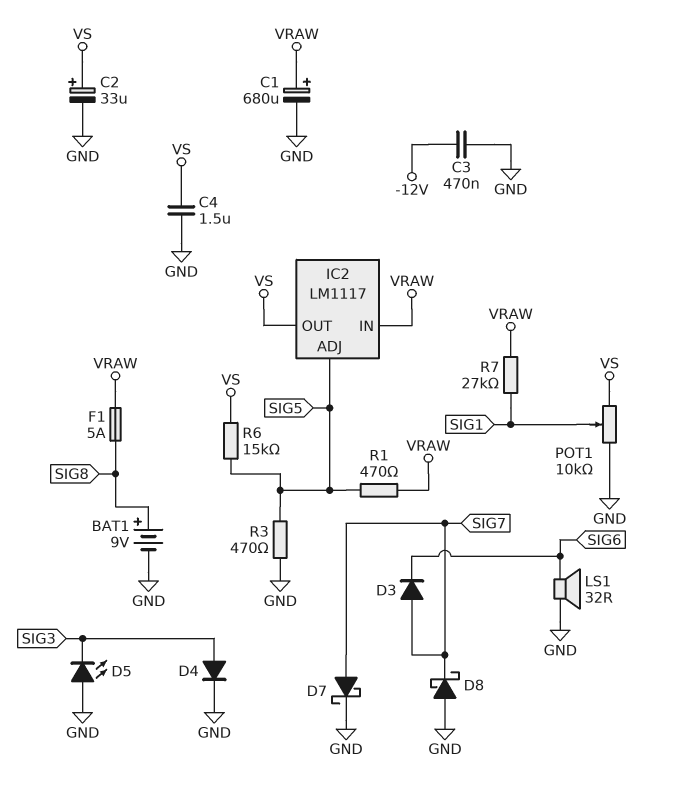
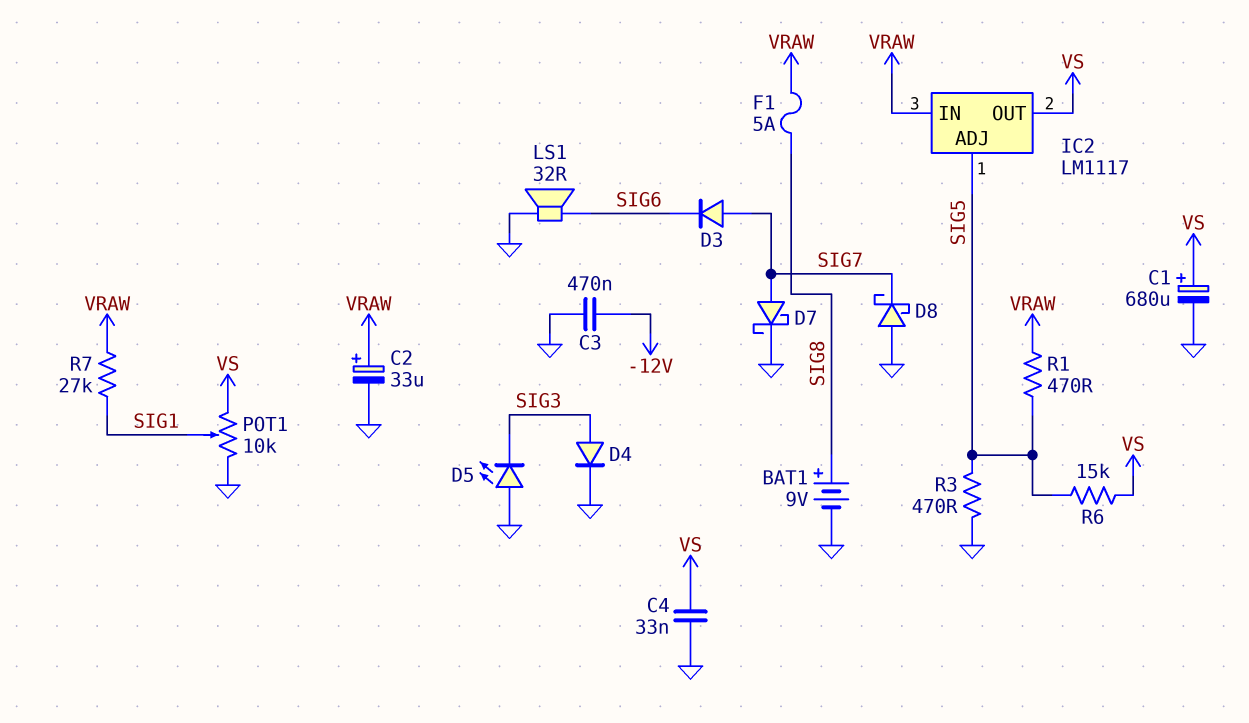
C1: 680uF (plus VRAW, minus GND) -> 680uF (plus VS, minus GND)
C2: 33uF (plus VS, minus GND) -> 33uF (plus VRAW, minus GND)
C4: 1.5uF (GND, VS) -> 33nF (GND, VS)

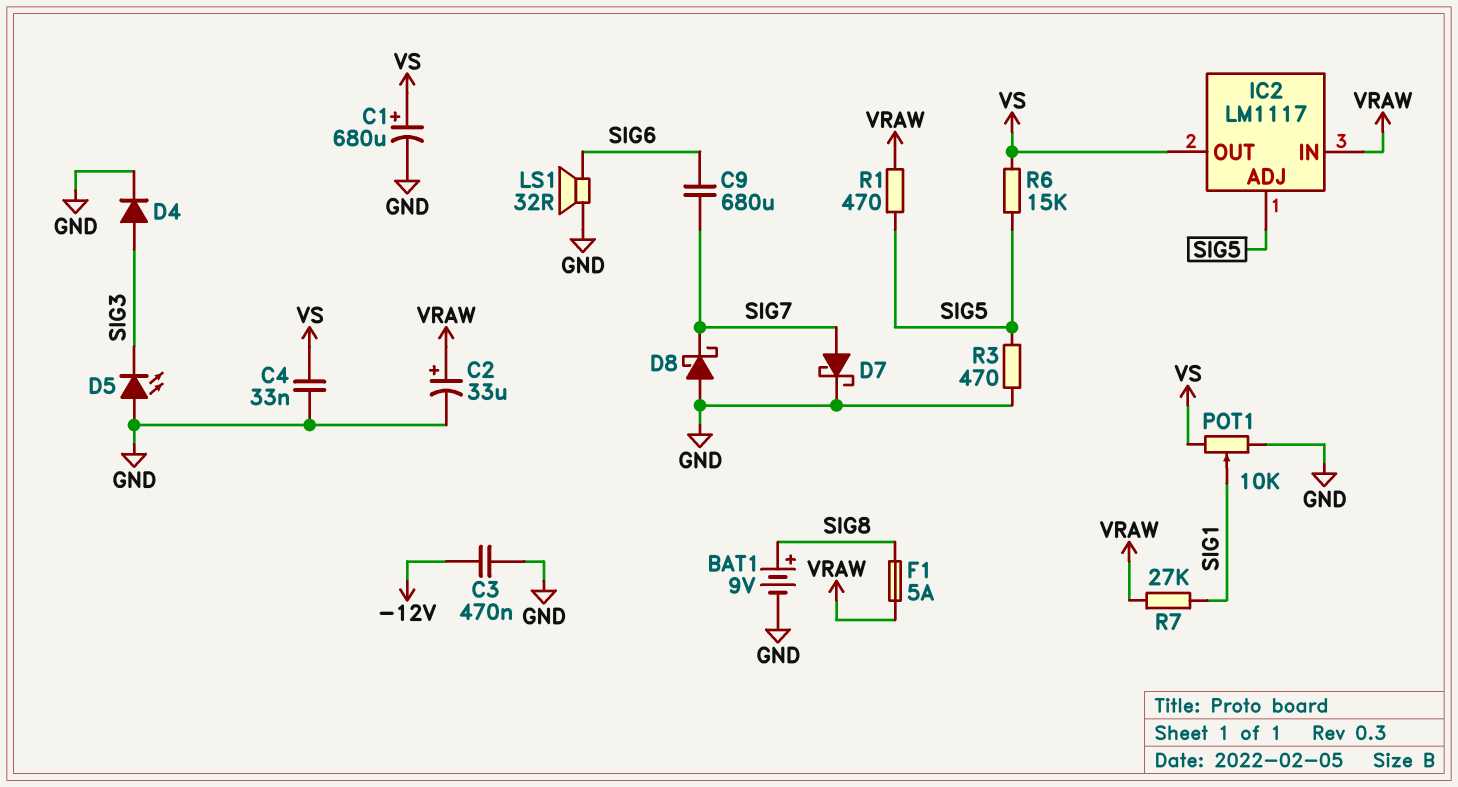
C9: none -> 680uF (SIG6, SIG7)
D3: diode (A SIG7, K SIG6) -> none

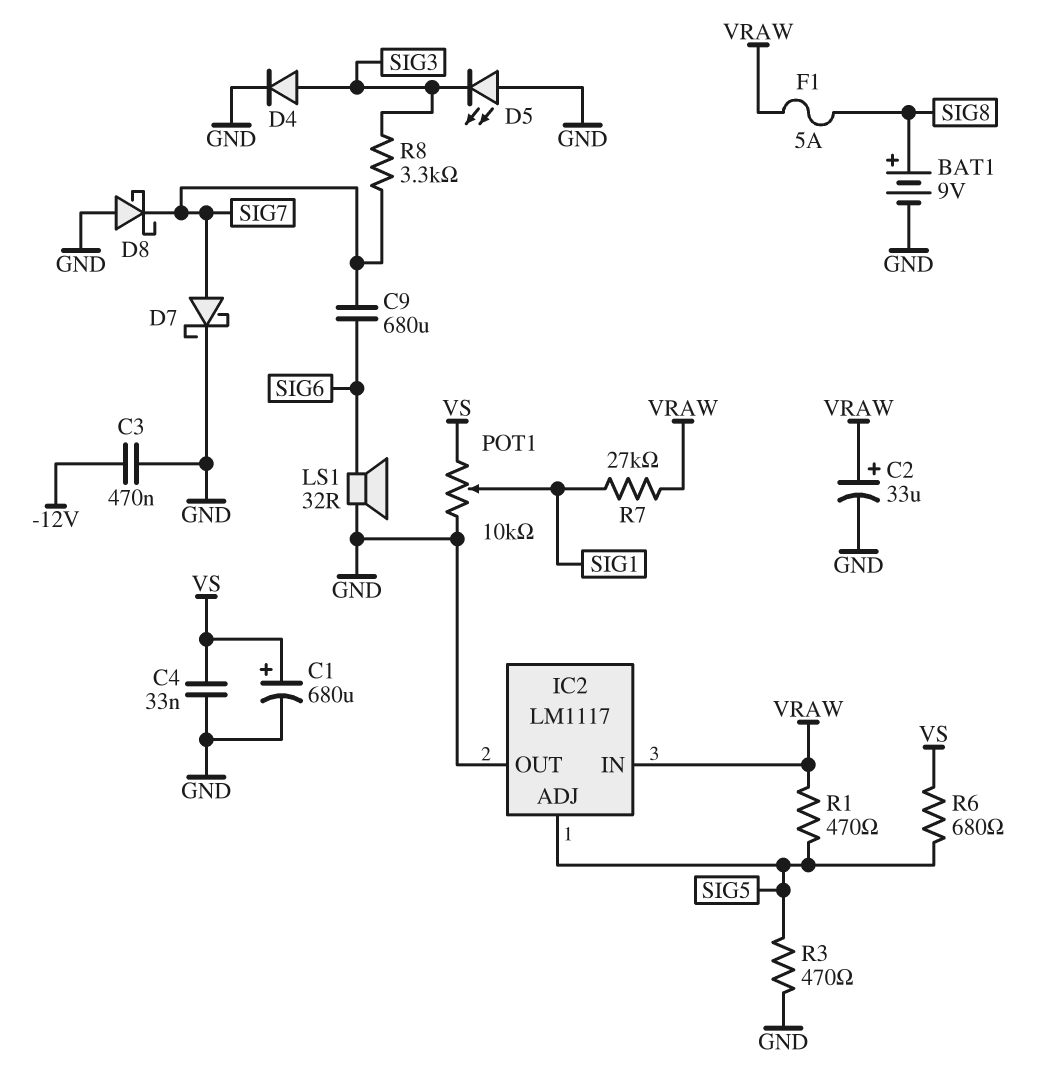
IC2 pin OUT: VS -> GND
R6: 15k (SIG5, VS) -> 680 (SIG5, VS)
R8: none -> 3.3k (SIG3, SIG7)

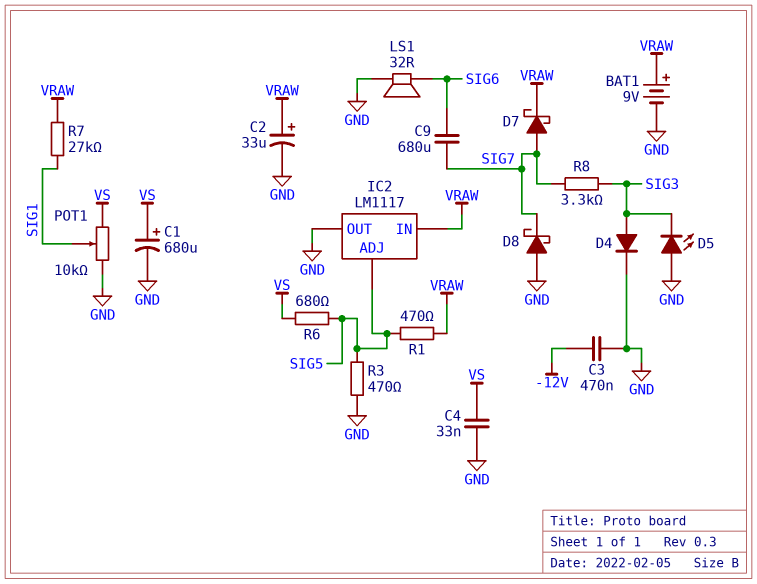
BAT1: 9V (plus SIG8, minus GND) -> 9V (plus VRAW, minus GND)
D7: schottky (A SIG7, K GND) -> schottky (A SIG7, K VRAW)
F1: 5A (SIG8, VRAW) -> none

